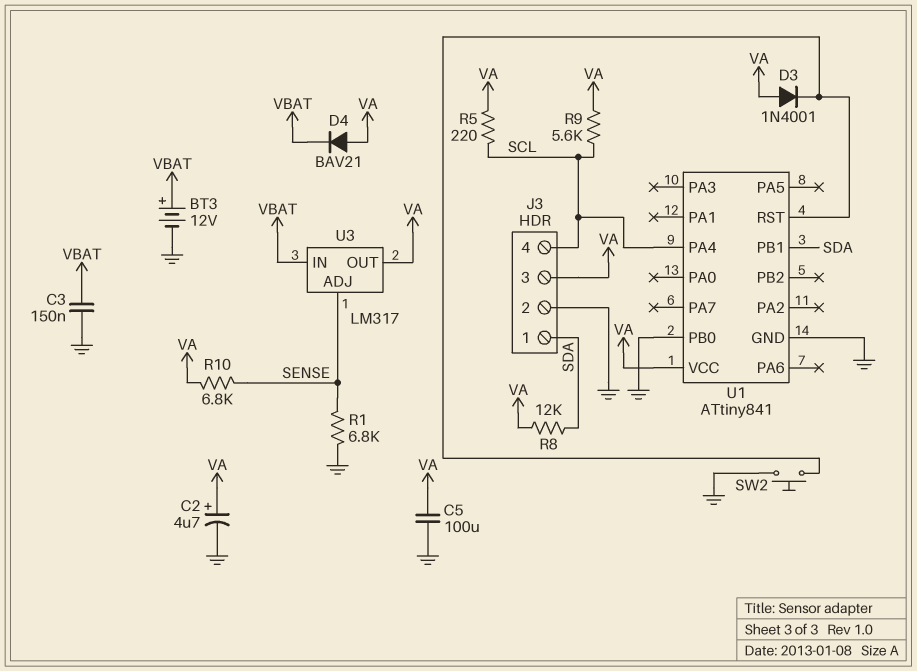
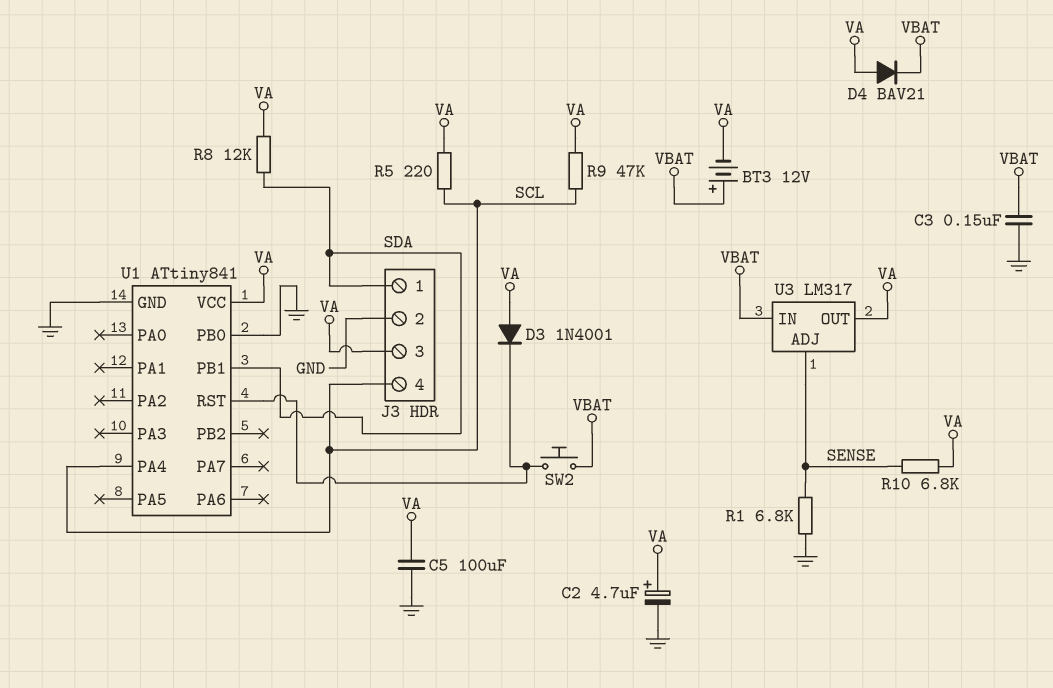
BT3: 12V (plus VBAT, minus GND) -> 12V (plus VBAT, minus VA)
R9: 5.6k (SCL, VA) -> 47k (SCL, VA)
SW2: button (GND, U1/RST) -> button (U1/RST, VBAT)

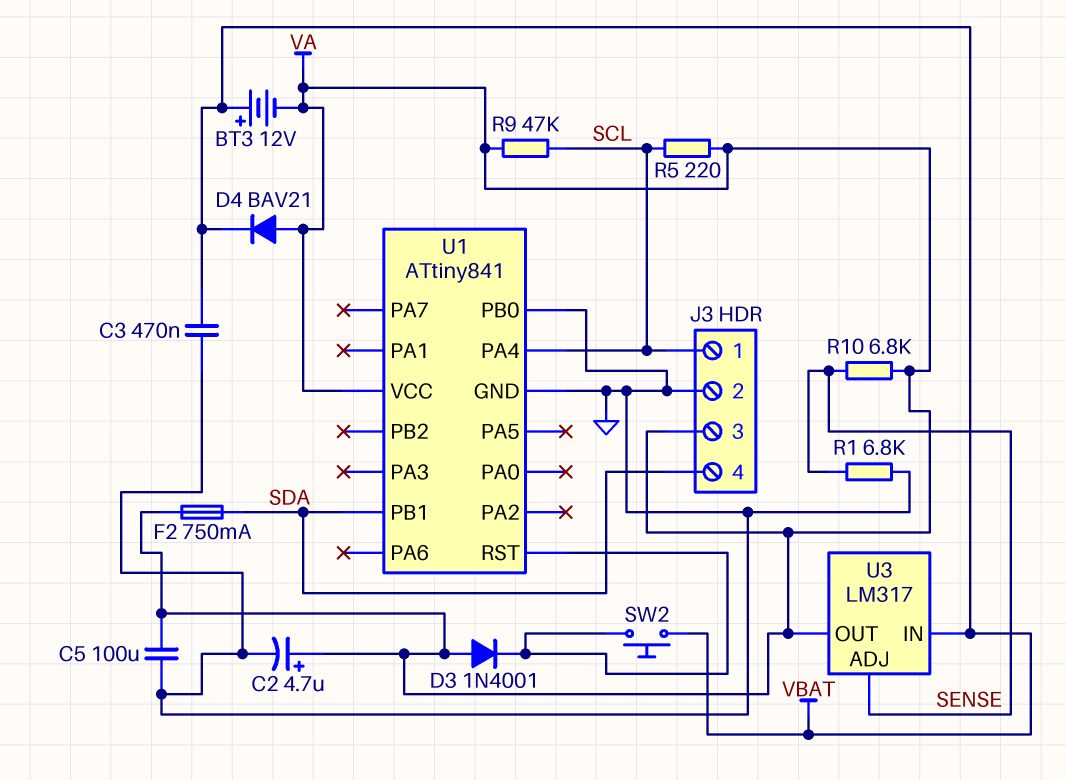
C3: 150nF (GND, VBAT) -> 470nF (GND, VBAT)
F2: none -> 750mA (SDA, VA)
J3 pin 1: SDA -> SCL
J3 pin 4: SCL -> SDA
R8: 12k (SDA, VA) -> none

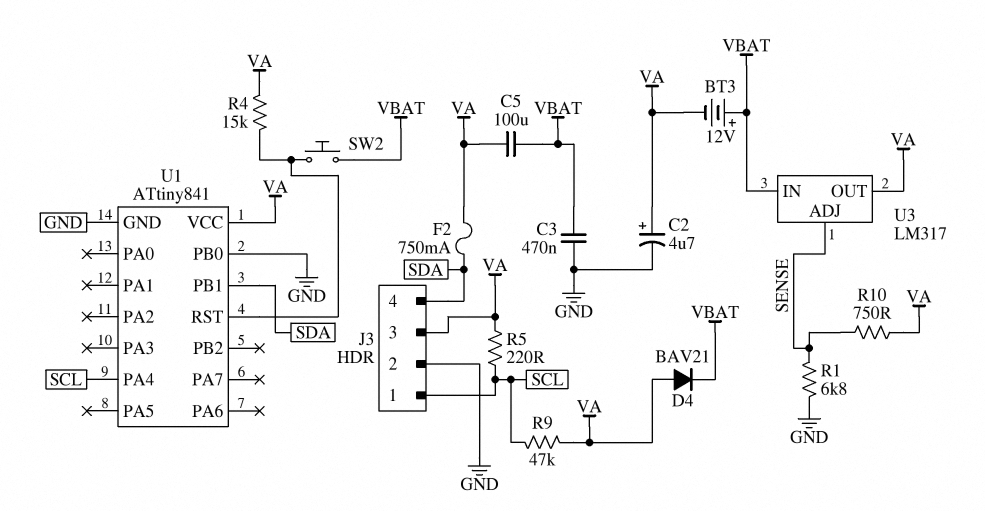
C5: 100uF (GND, VA) -> 100uF (VA, VBAT)
D3: diode 1N4001 (A VA, K U1/RST) -> none
R4: none -> 15k (U1/RST, VA)
R10: 6.8k (SENSE, VA) -> 750 (SENSE, VA)

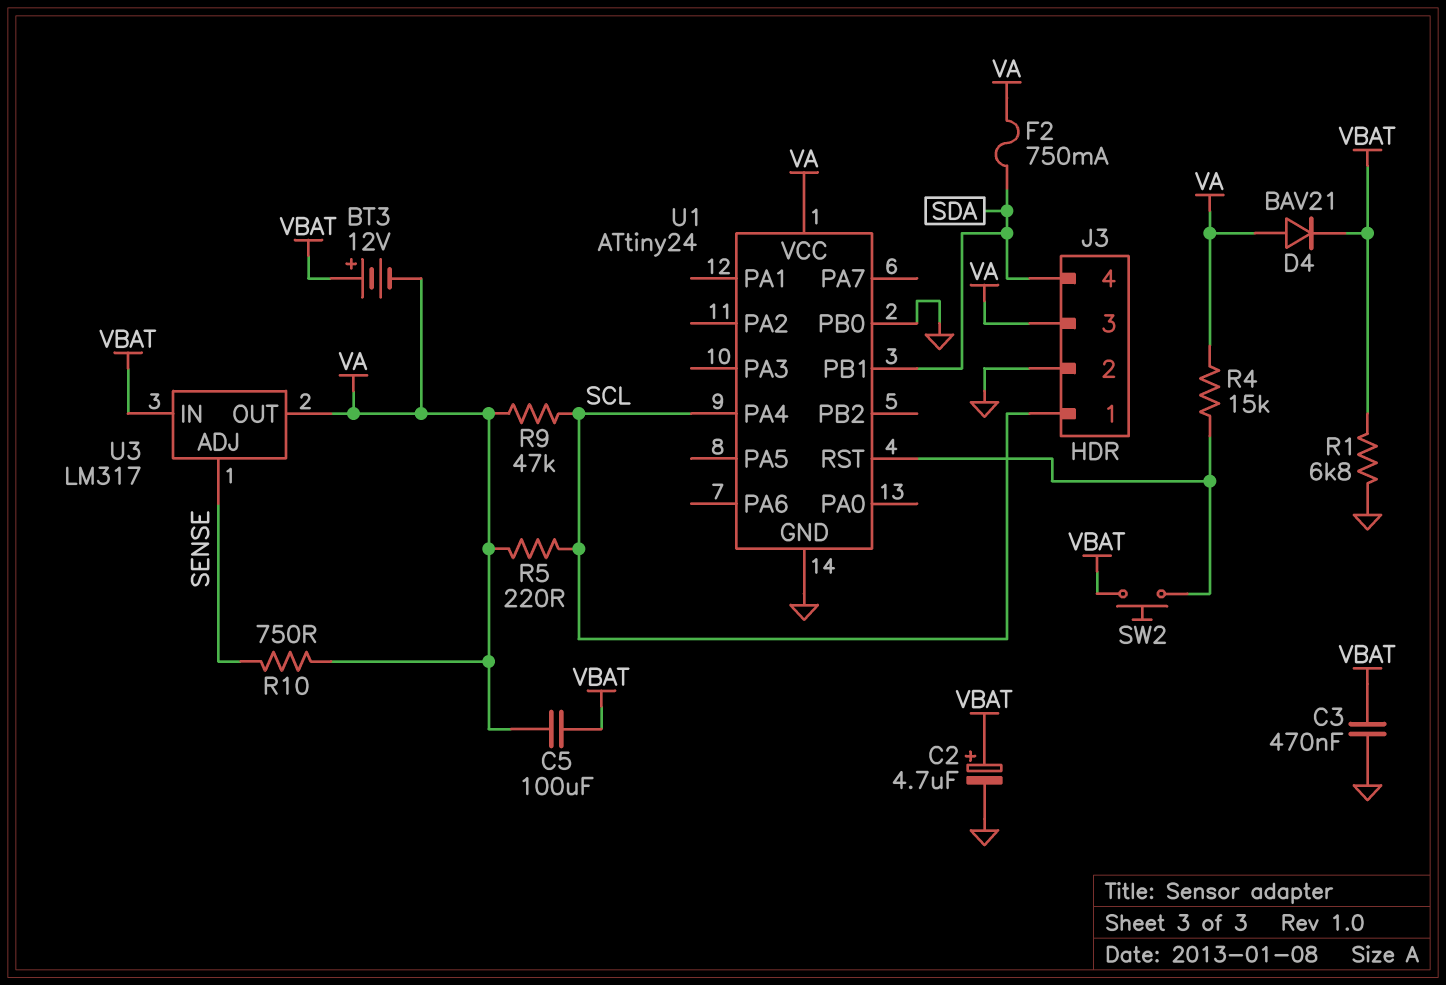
C2: 4.7uF (plus VA, minus GND) -> 4.7uF (plus VBAT, minus GND)
R1: 6.8k (GND, SENSE) -> 6.8k (GND, VBAT)
U1: ATtiny841 -> ATtiny24

